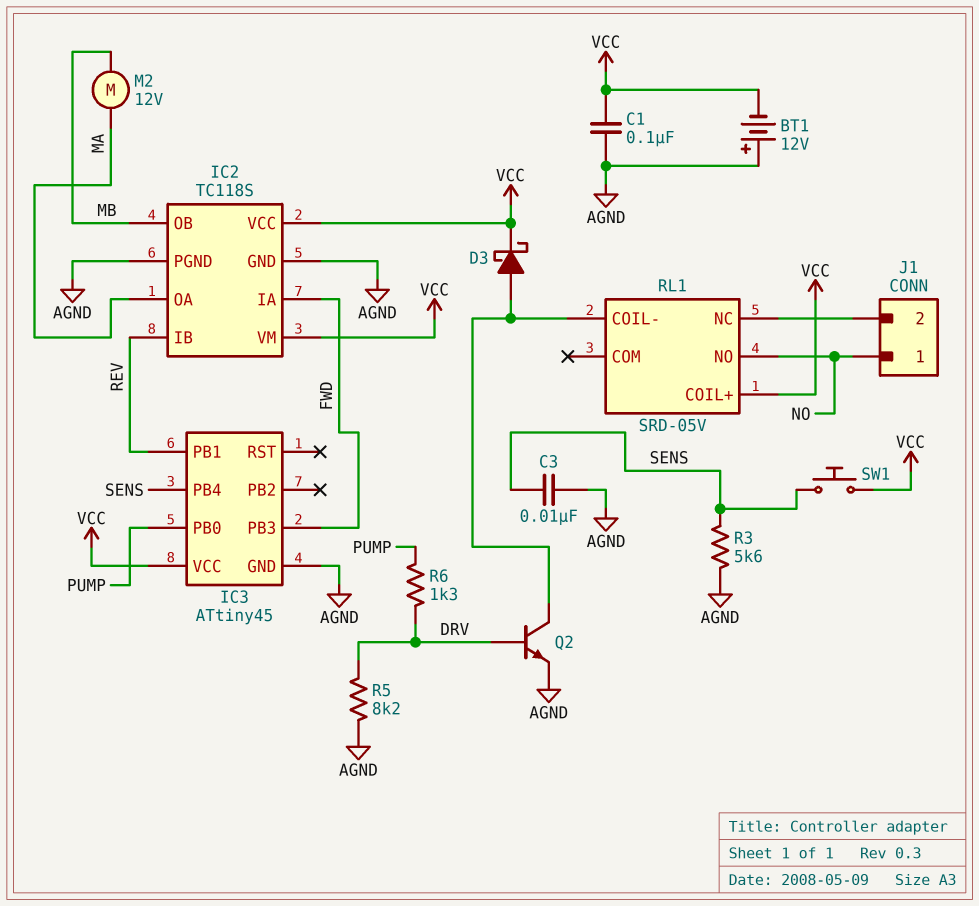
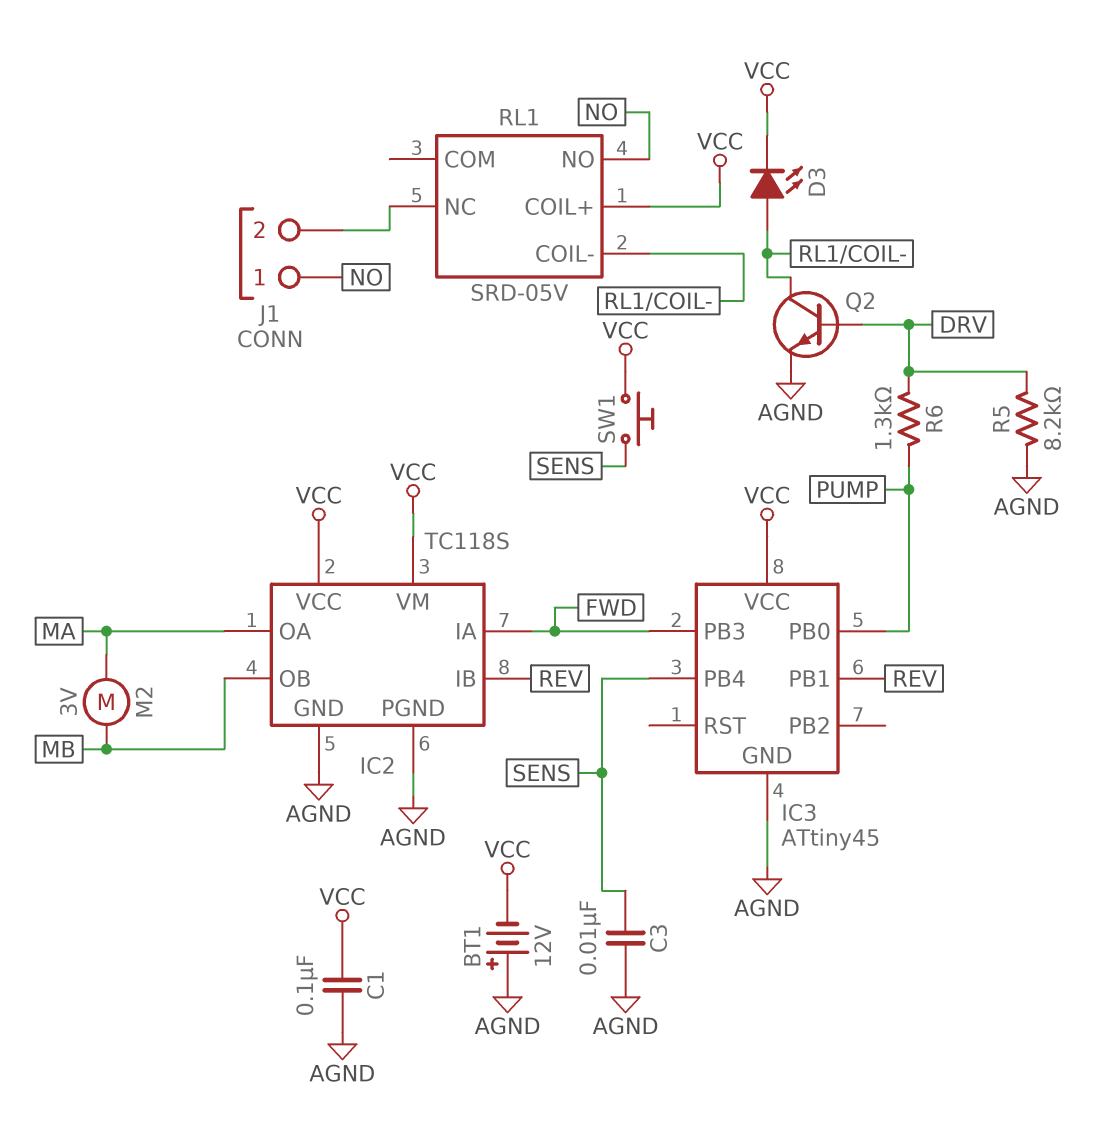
D3: schottky (A RL1/COIL-, K VCC) -> LED (A RL1/COIL-, K VCC)
M2: motor 12V (MA, MB) -> motor 3V (MA, MB)
R3: 5.6k (AGND, SENS) -> none

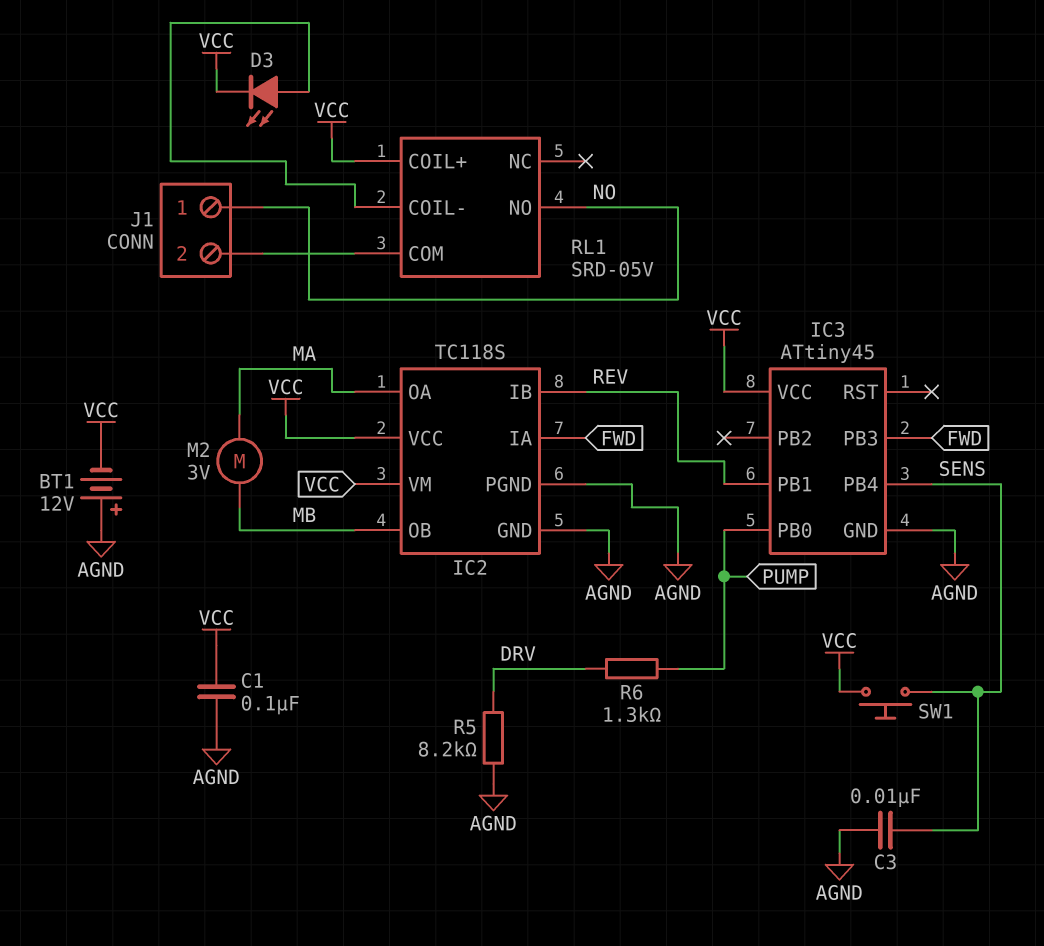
Q2: NPN (B DRV, C RL1/COIL-, E AGND) -> none
RL1 pin COM: none -> J1/2
RL1 pin NC: J1/2 -> none

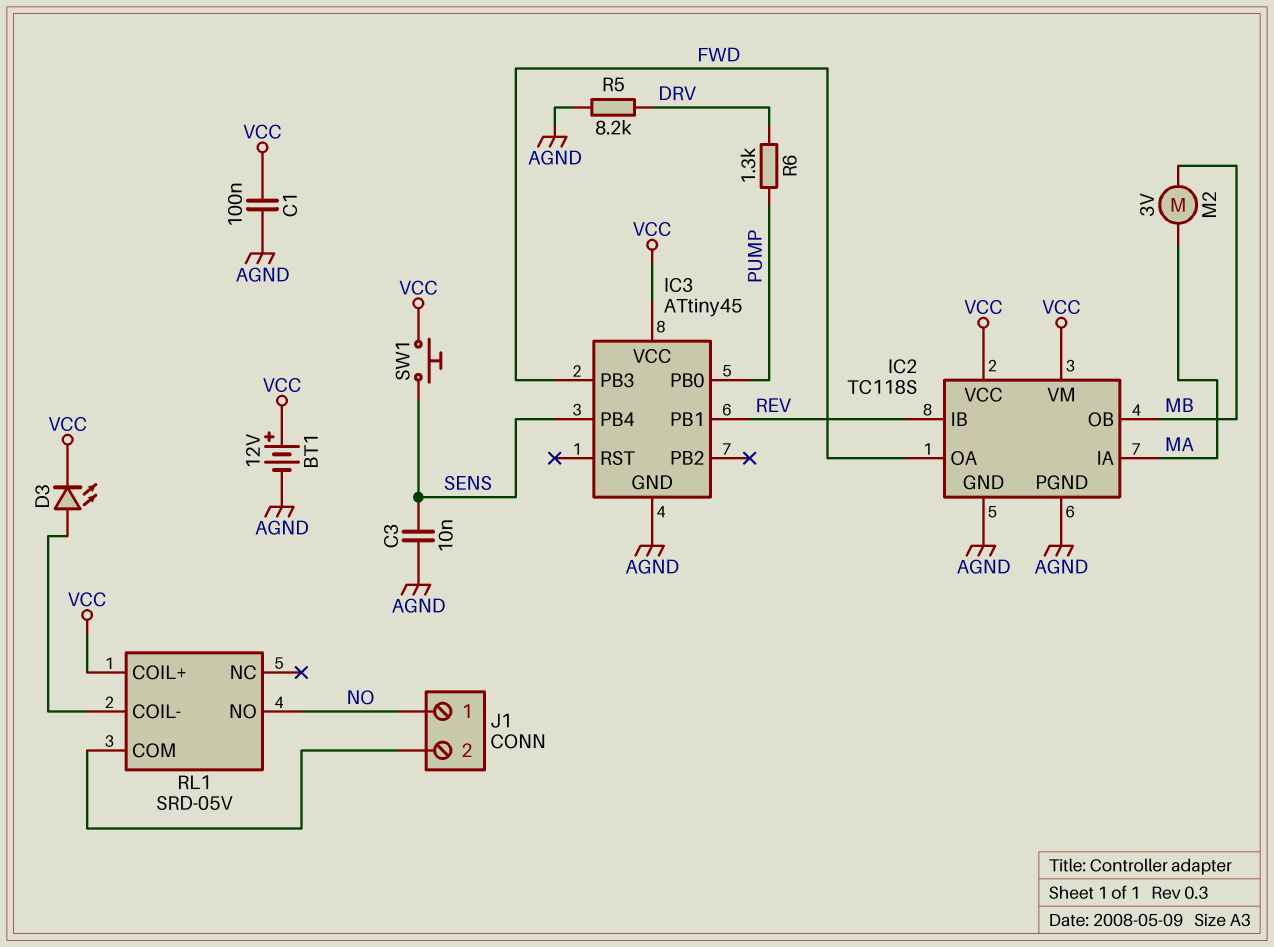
BT1: 12V (plus AGND, minus VCC) -> 12V (plus VCC, minus AGND)
IC2 pin IA: FWD -> MA
IC2 pin OA: MA -> FWD

